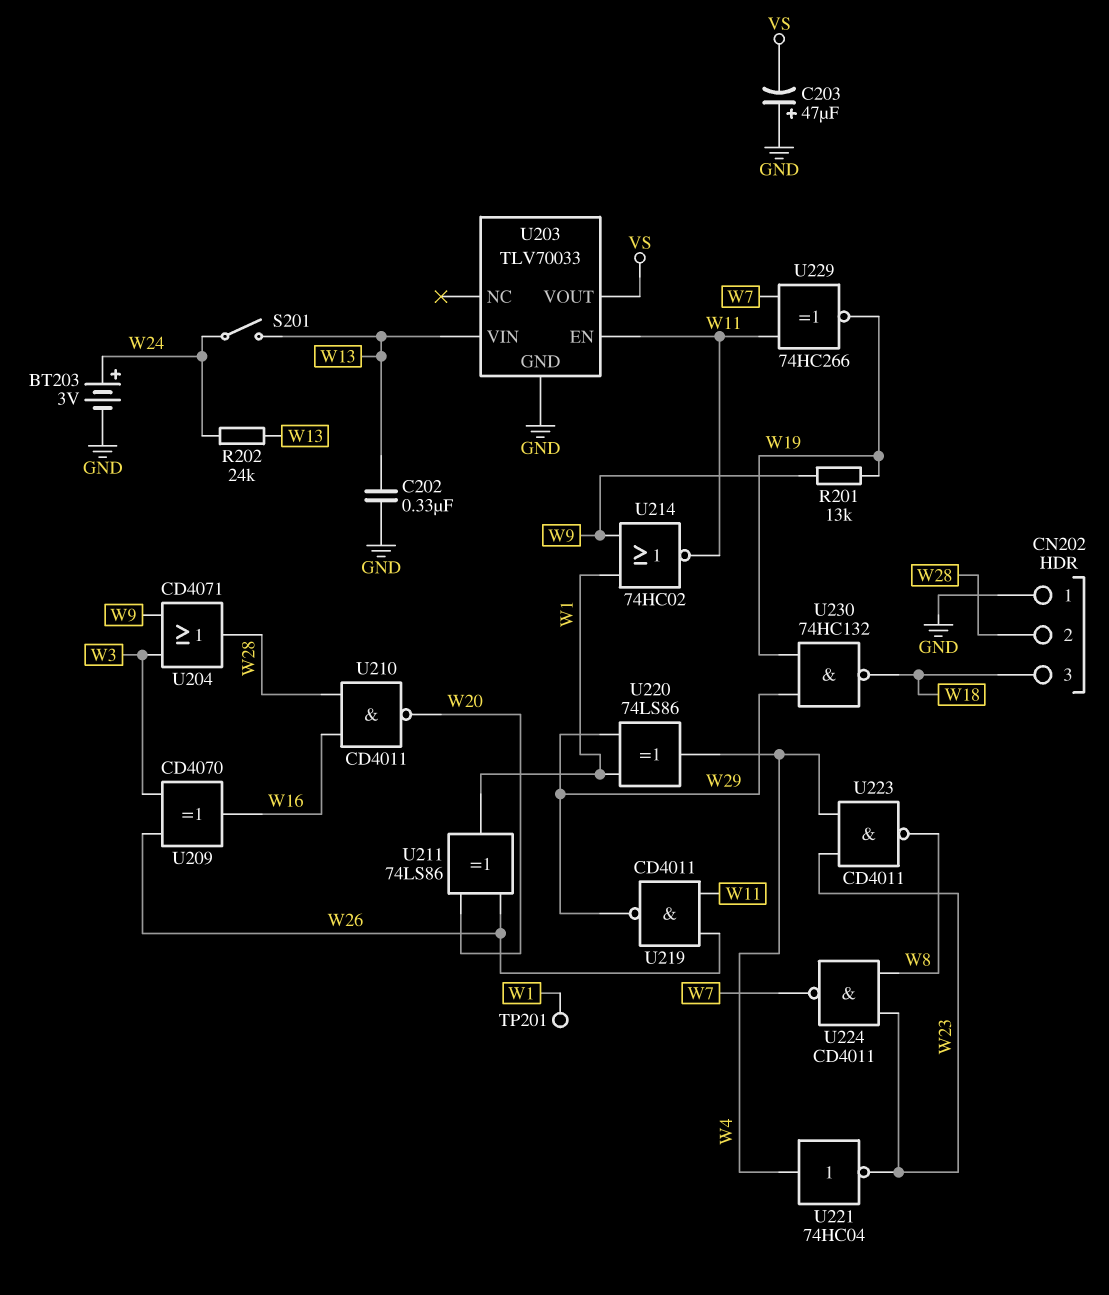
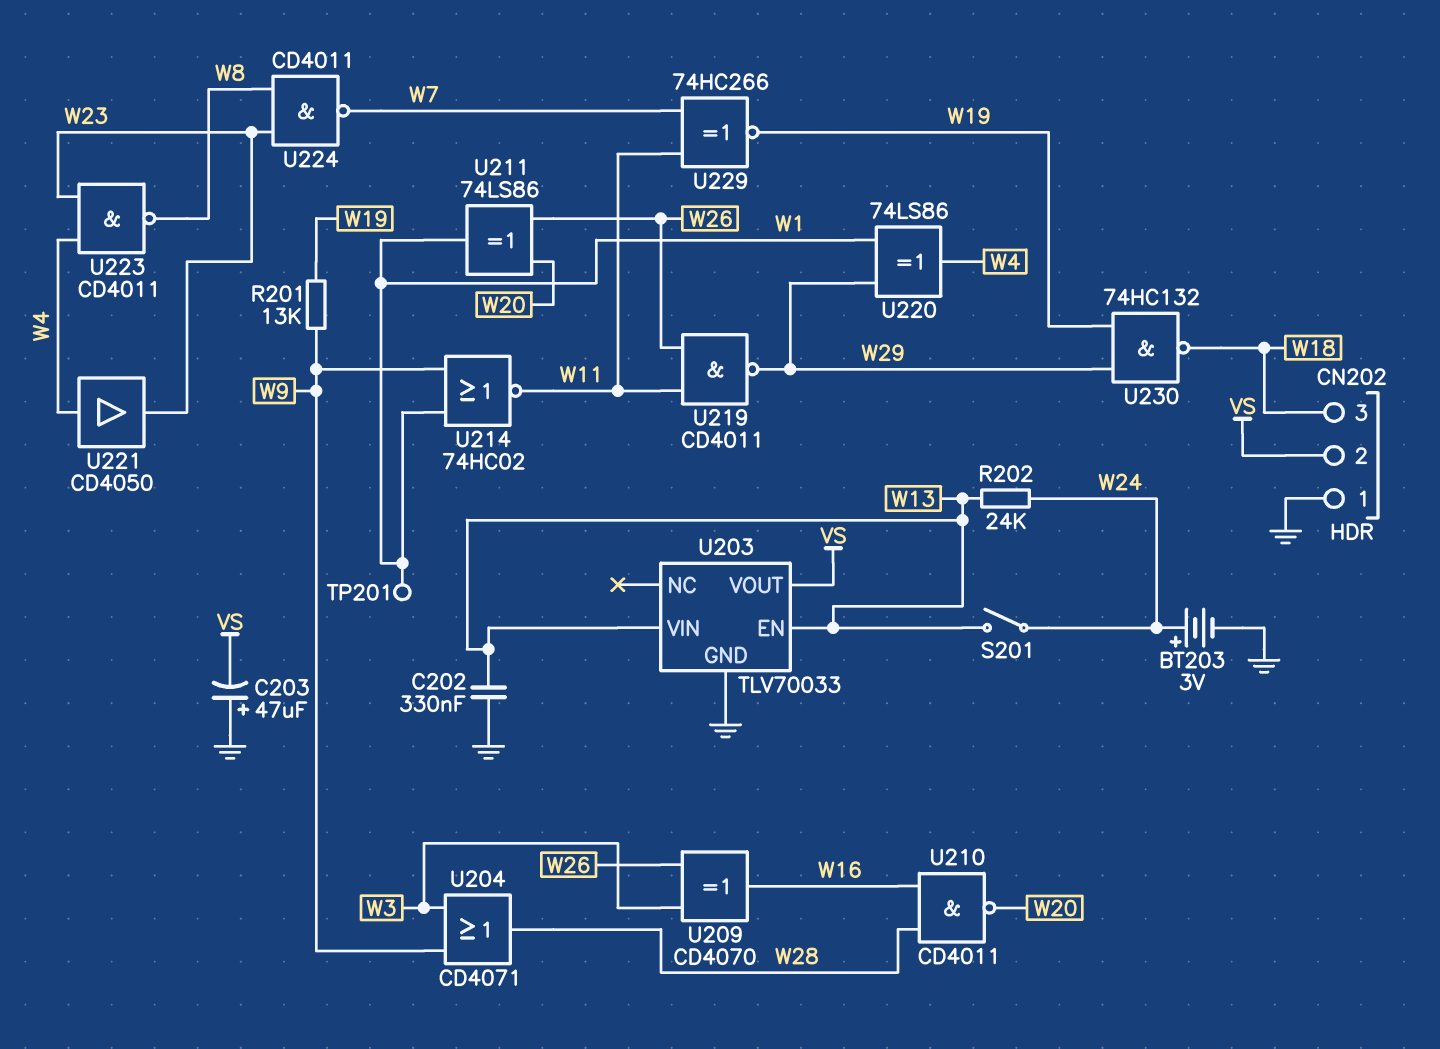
CN202 pin 2: W28 -> VS
U203 pin EN: W11 -> W13
U221: NOT 74HC04 (in W4, out W23) -> buffer CD4050 (in W4, out W23)

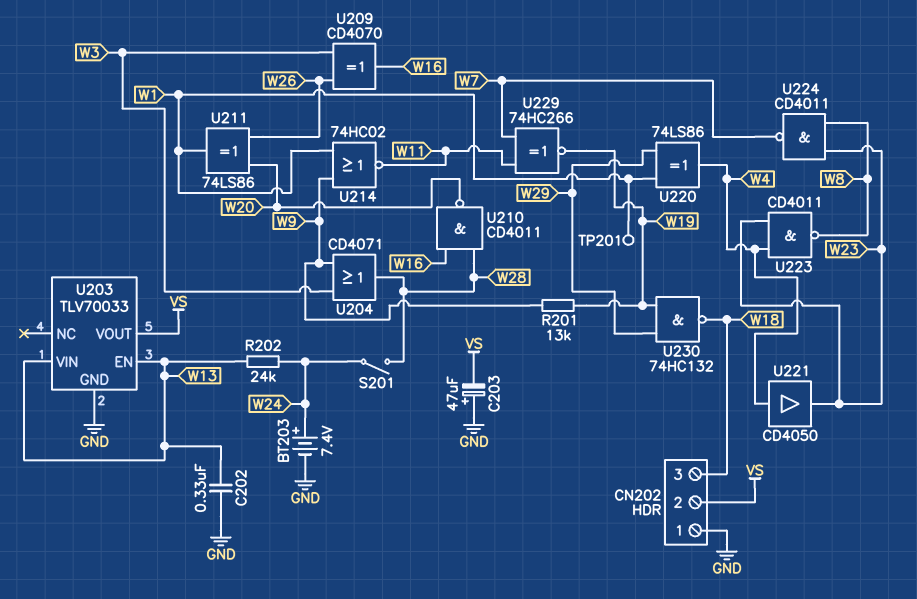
BT203: 3V (plus W24, minus GND) -> 7.4V (plus W24, minus GND)
S201: switch (W13, W24) -> switch (W24, W28)
U219: NAND CD4011 (in W11, in W26, out W29) -> none

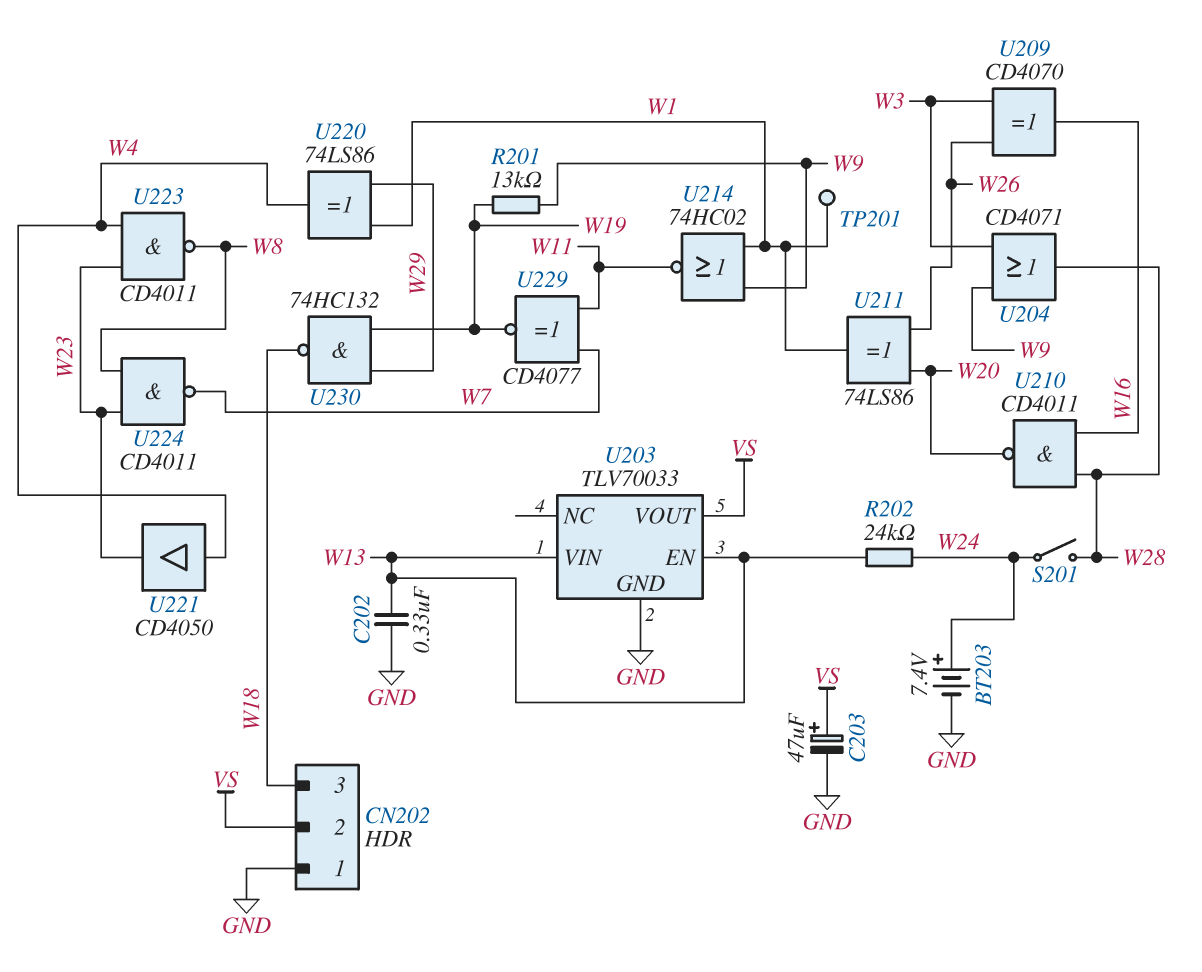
C203: 47uF (plus GND, minus VS) -> 47uF (plus VS, minus GND)
U229: XNOR 74HC266 (in W7, in W11, out W19) -> XNOR CD4077 (in W7, in W11, out W19)

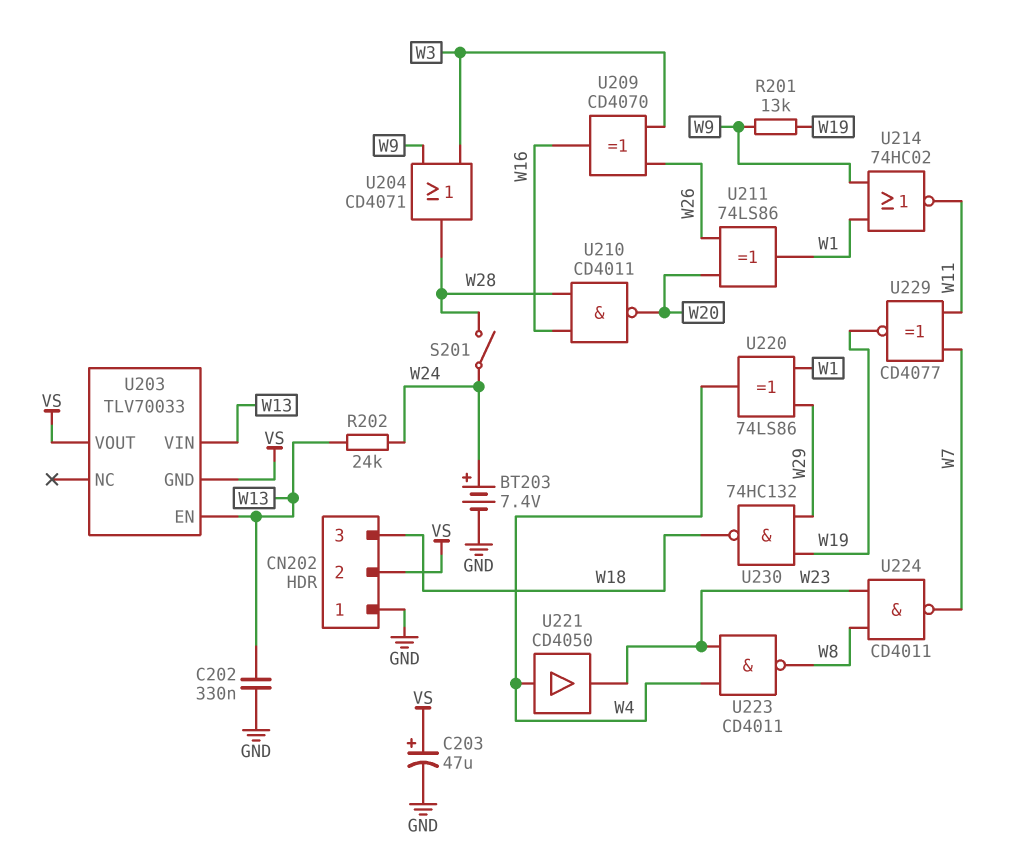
TP201: test point (W1) -> none
U203 pin GND: GND -> VS

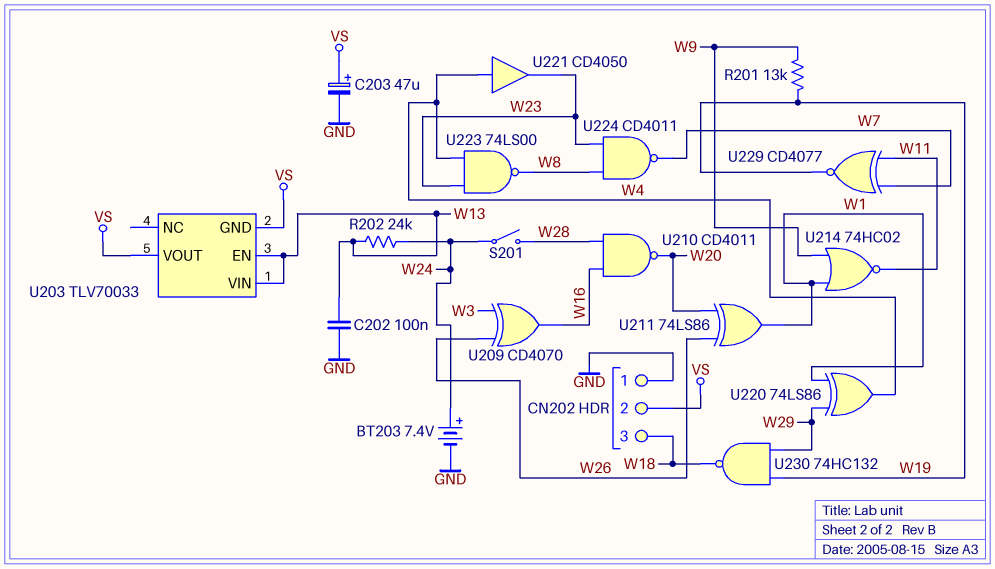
C202: 330nF (GND, W13) -> 100nF (GND, W13)
U204: OR CD4071 (in W3, in W9, out W28) -> none
U223: NAND CD4011 (in W4, in W23, out W8) -> NAND 74LS00 (in W4, in W23, out W8)

